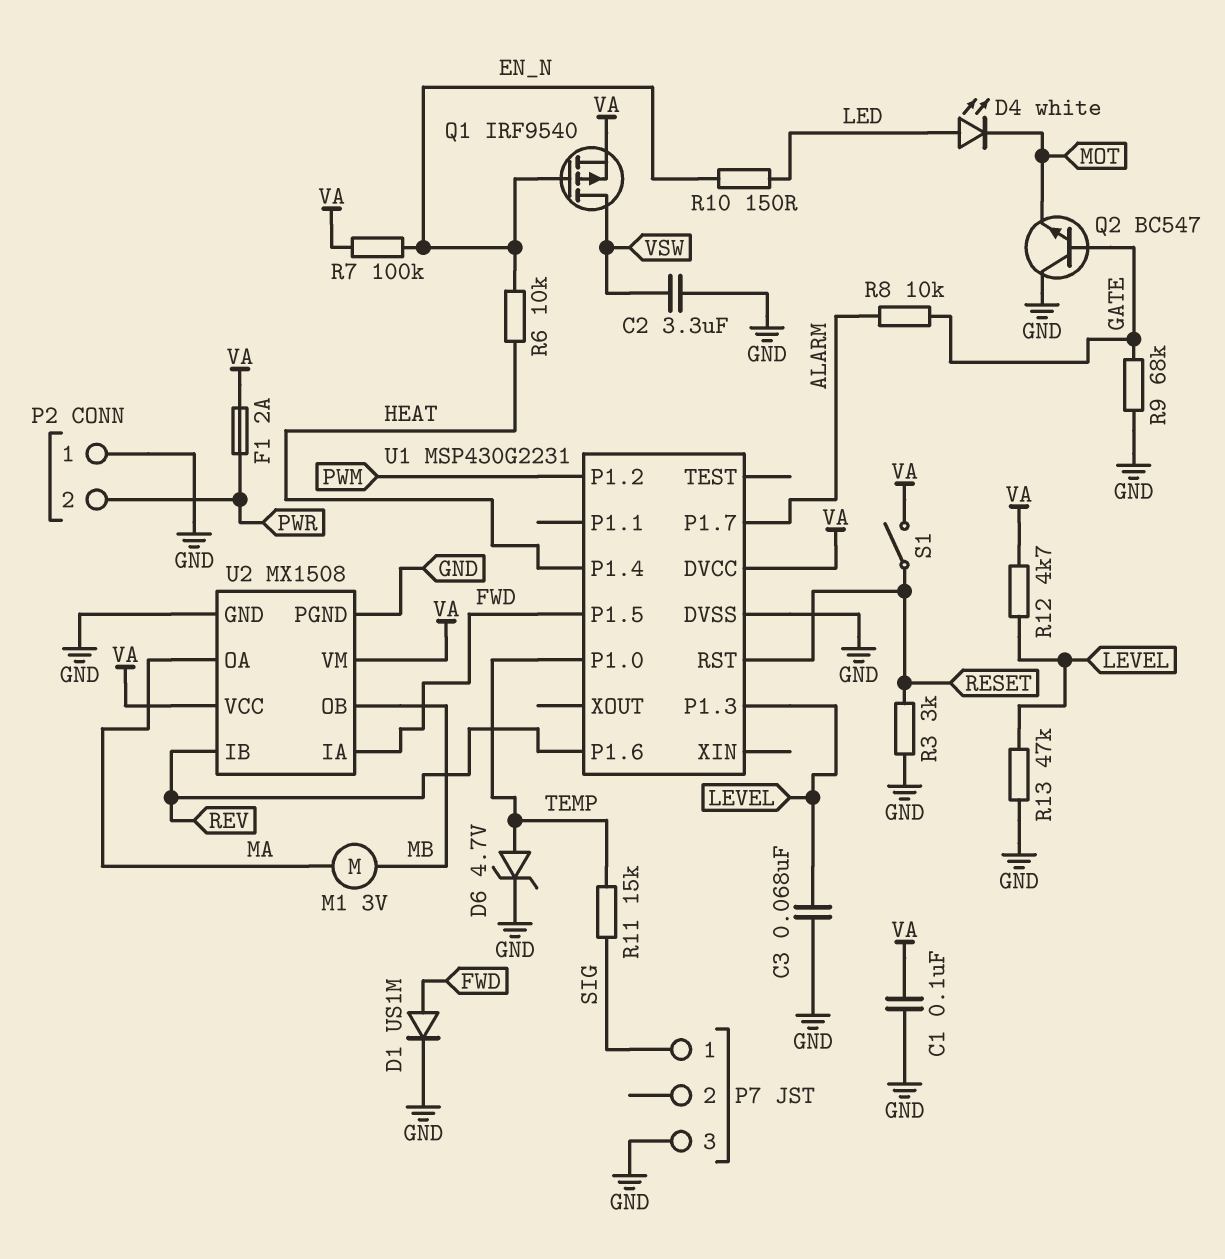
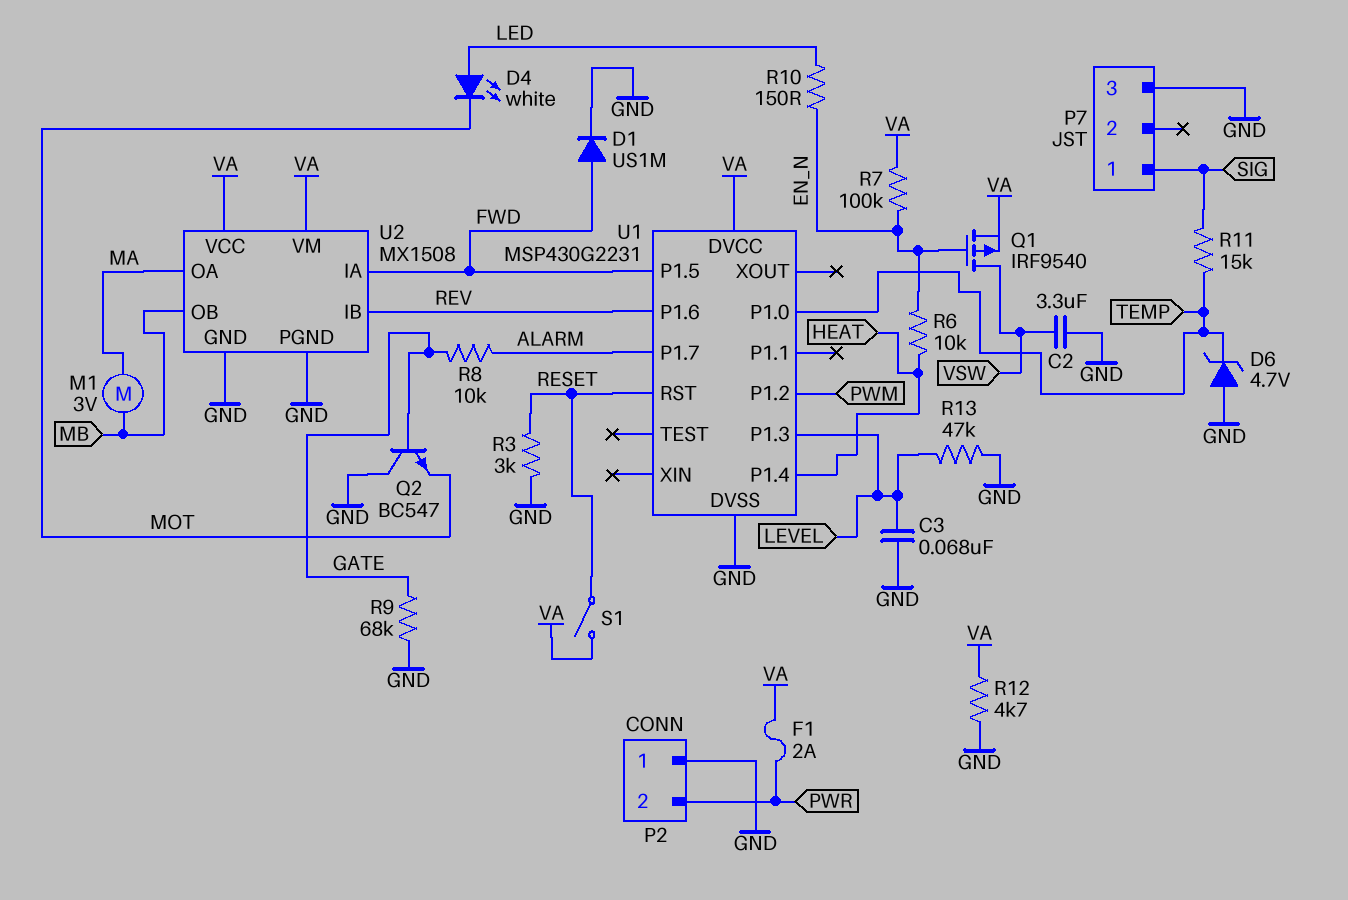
C1: 100nF (GND, VA) -> none
D6: zener 4.7V (A TEMP, K GND) -> zener 4.7V (A GND, K TEMP)
R12: 4.7k (LEVEL, VA) -> 4.7k (GND, VA)

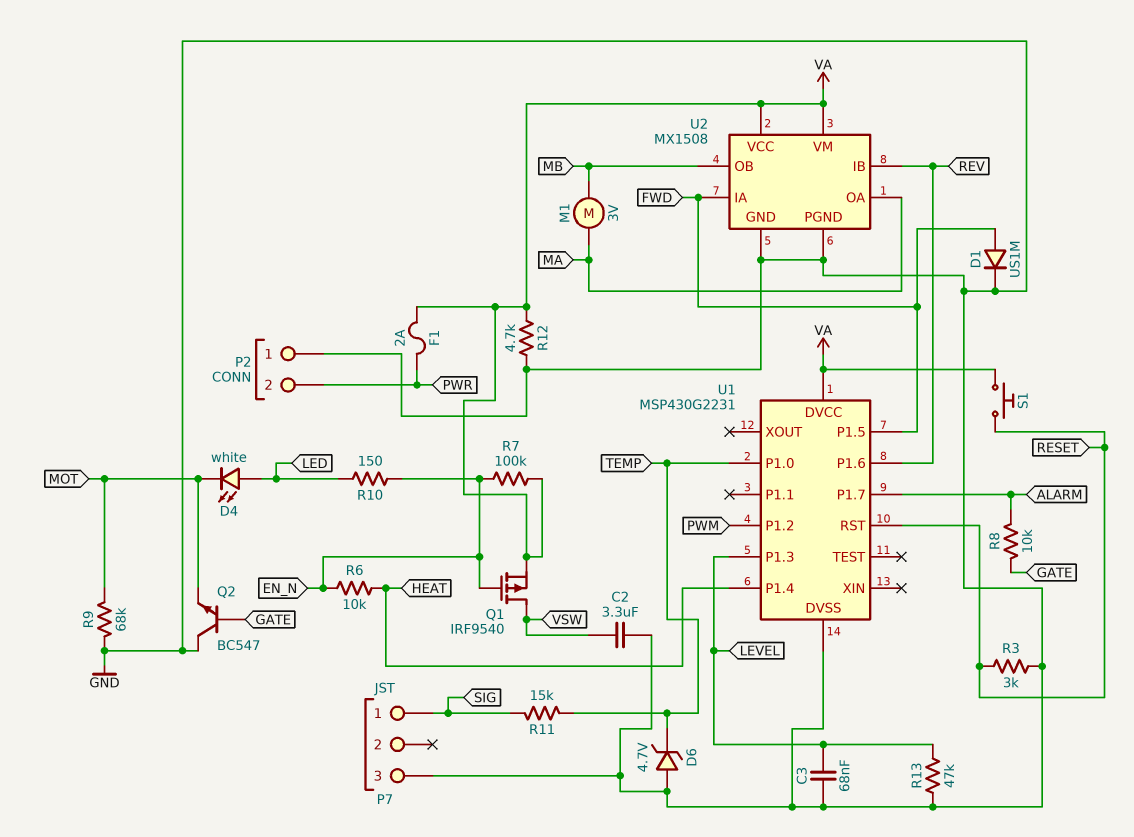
R9: 68k (GATE, GND) -> 68k (GND, MOT)
S1: switch (RESET, VA) -> button (RESET, VA)

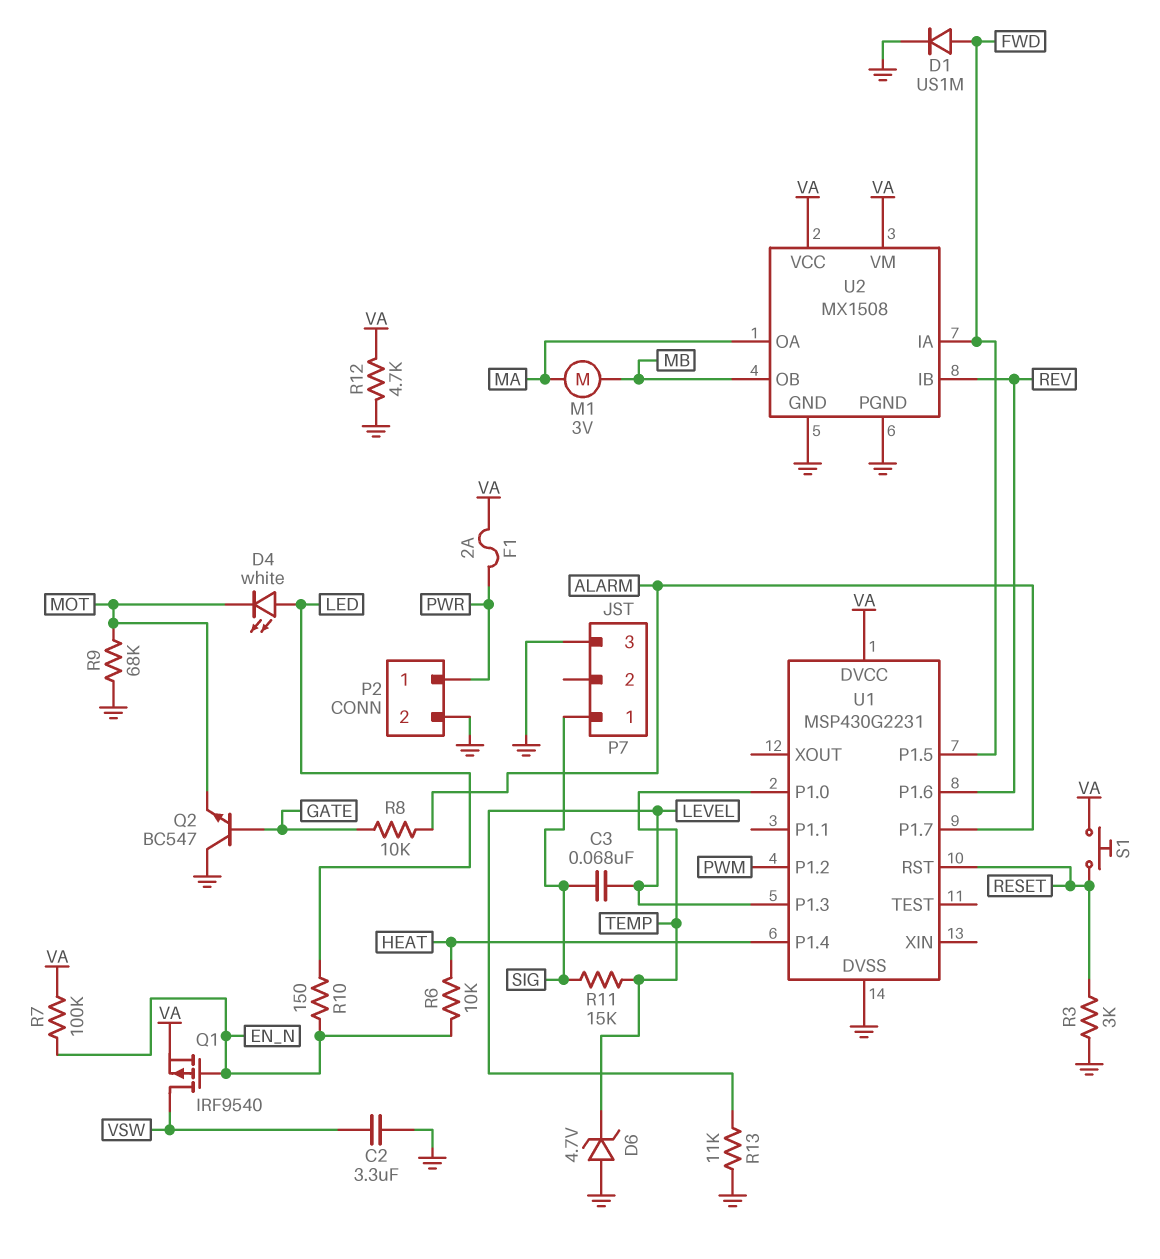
C3: 68nF (GND, LEVEL) -> 68nF (LEVEL, SIG)
P2 pin 1: GND -> PWR
P2 pin 2: PWR -> GND
R13: 47k (GND, LEVEL) -> 11k (GND, LEVEL)

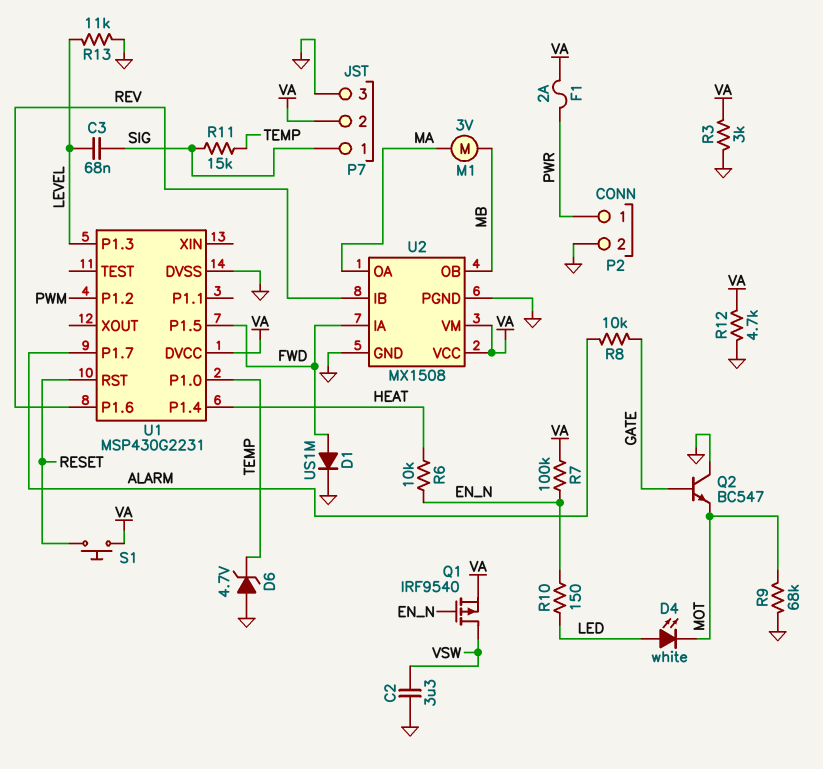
P7 pin 2: none -> VA
R3: 3k (GND, RESET) -> 3k (GND, VA)

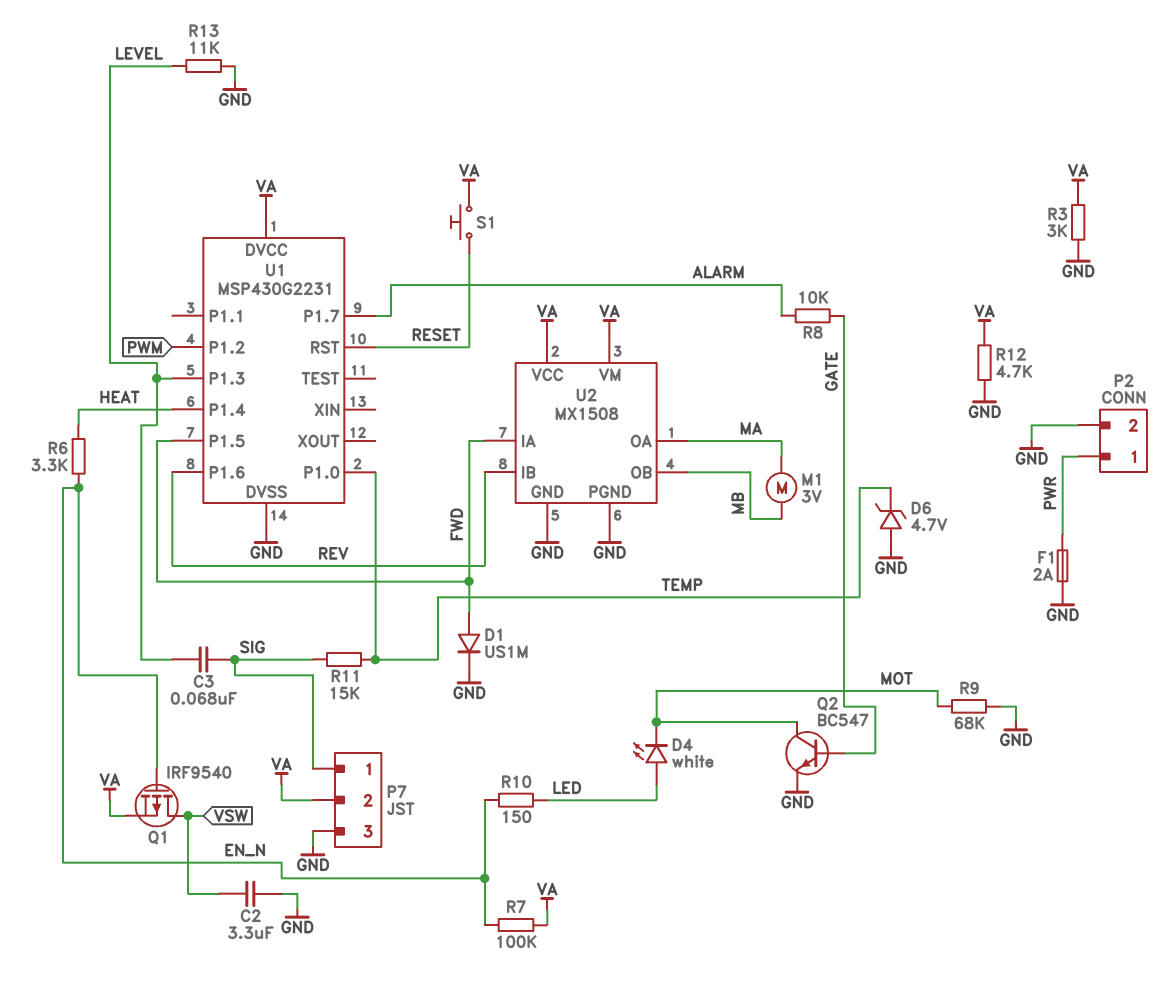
F1: 2A (PWR, VA) -> 2A (GND, PWR)
Q2: NPN BC547 (B GATE, C GND, E MOT) -> NPN BC547 (B GATE, C MOT, E GND)
R6: 10k (EN_N, HEAT) -> 3.3k (EN_N, HEAT)

